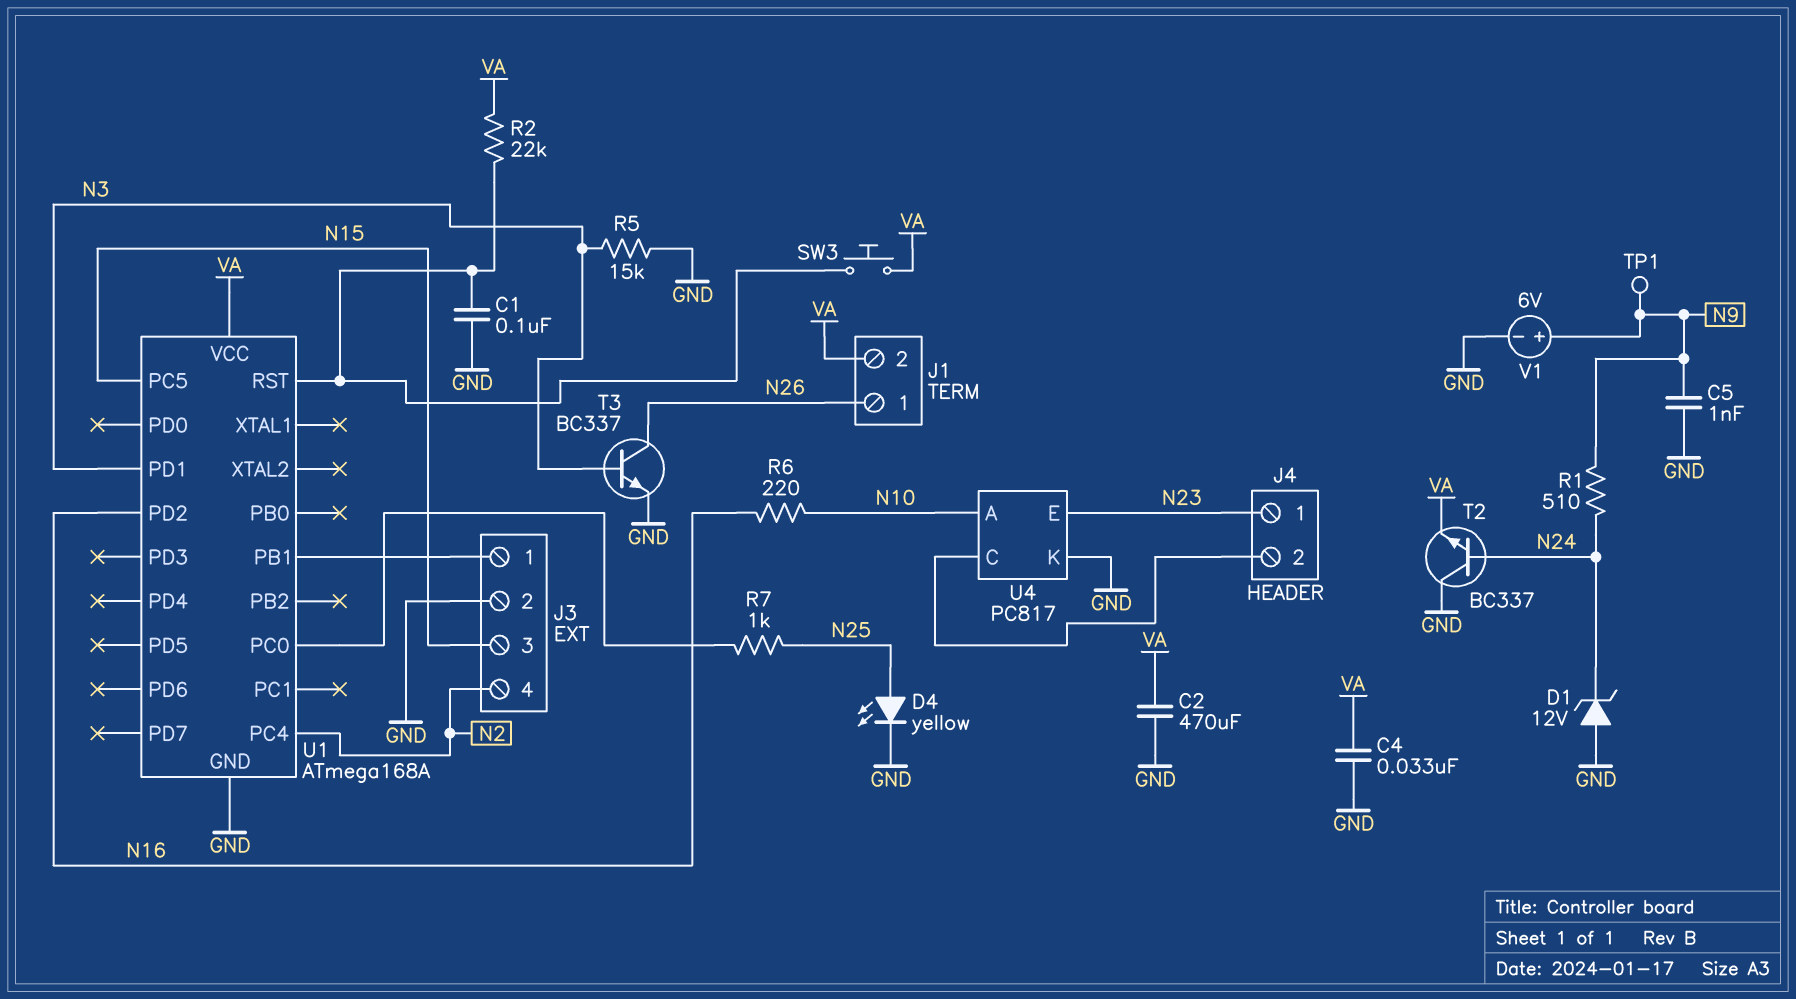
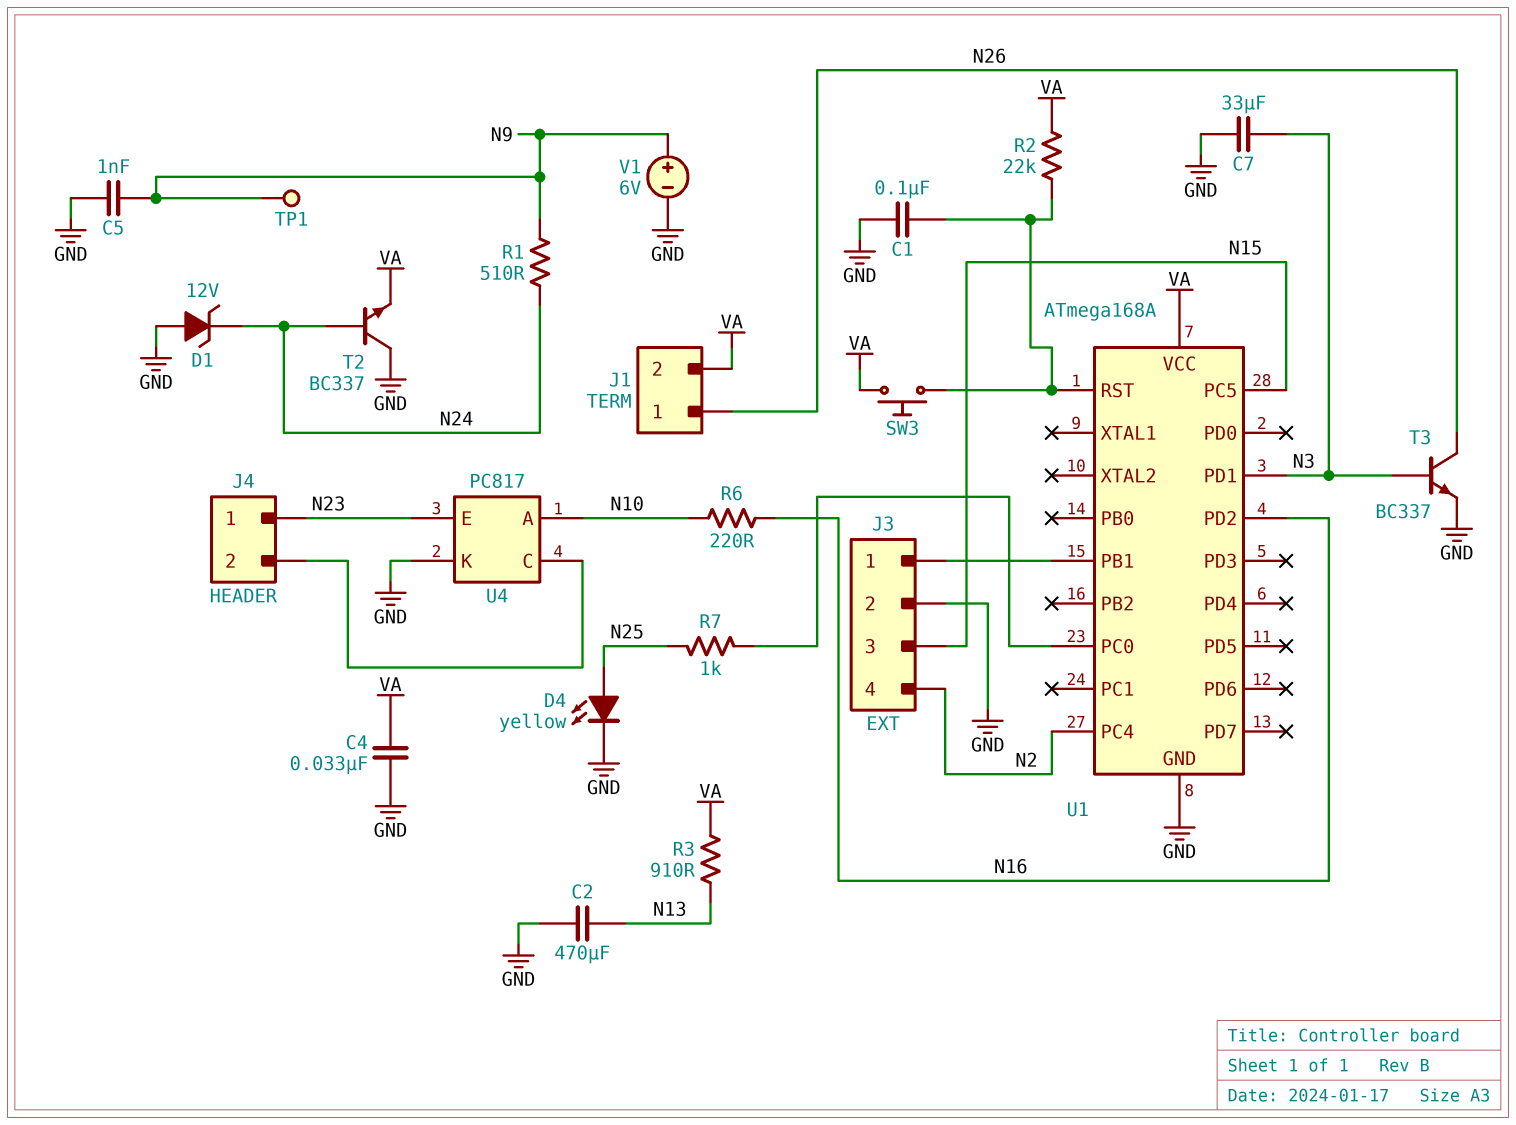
C2: 470uF (GND, VA) -> 470uF (GND, N13)
C7: none -> 33uF (GND, N3)
R3: none -> 910 (N13, VA)
R5: 15k (GND, N3) -> none

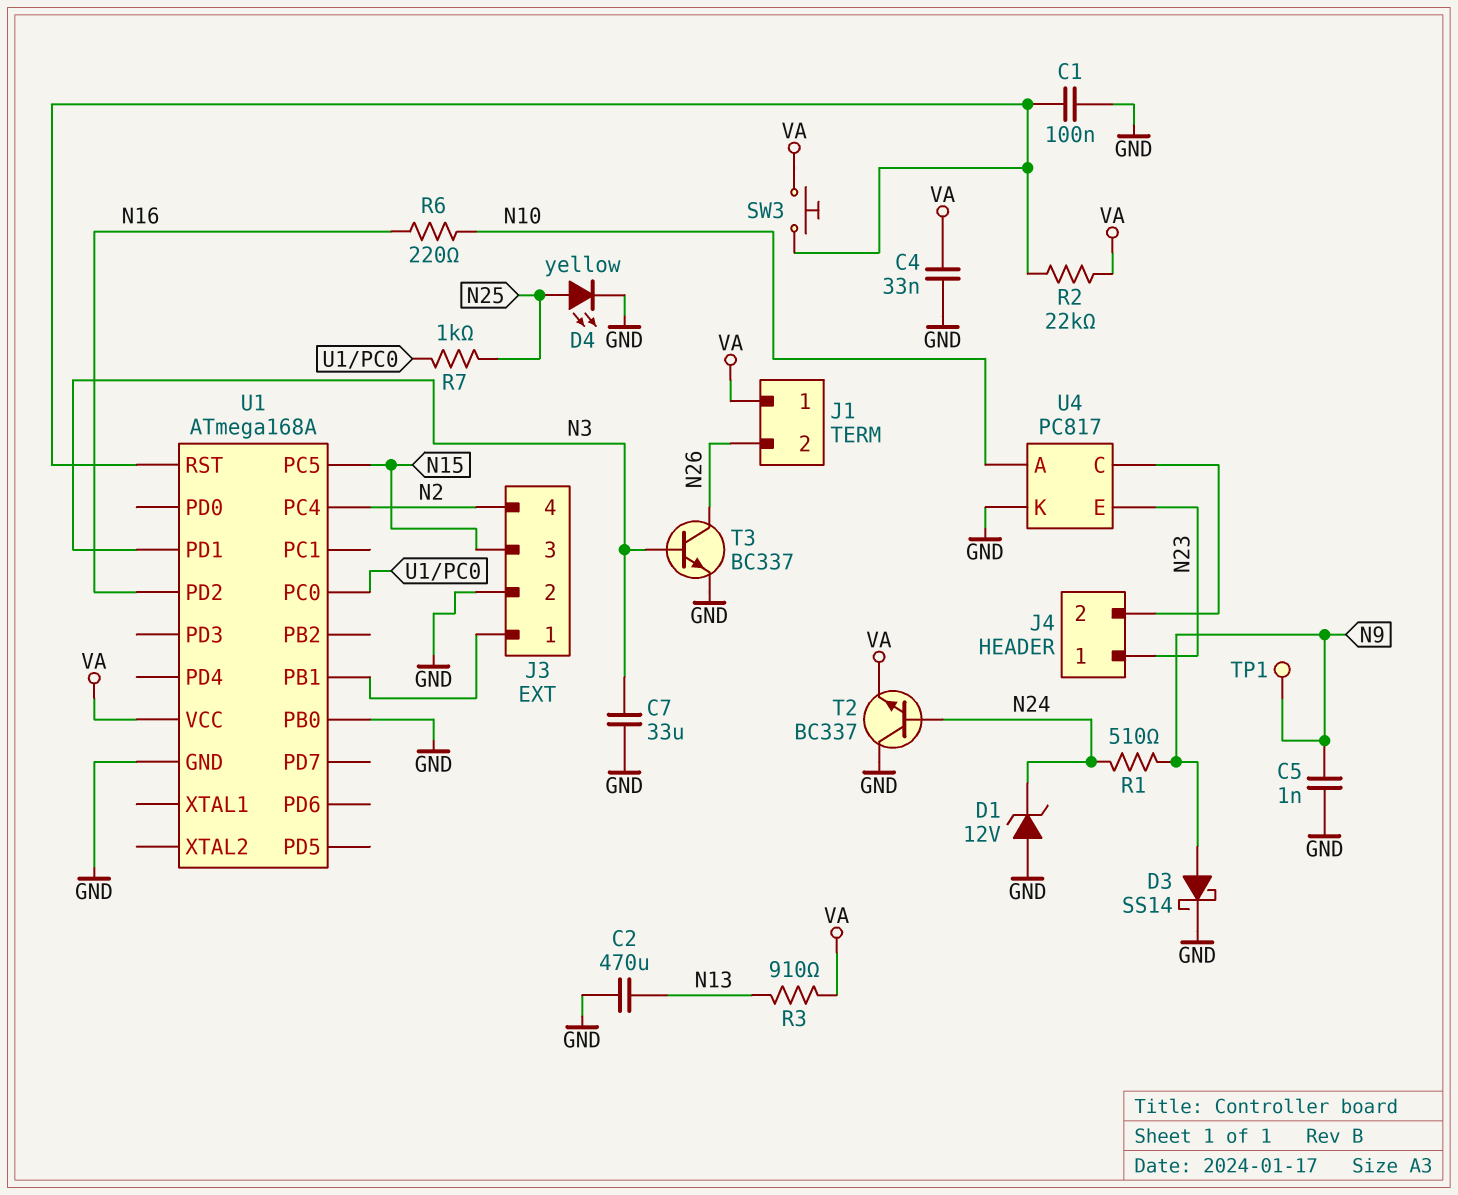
D3: none -> schottky SS14 (A N9, K GND)
J1 pin 1: N26 -> VA
J1 pin 2: VA -> N26
U1 pin PB0: none -> GND
V1: 6V (plus N9, minus GND) -> none

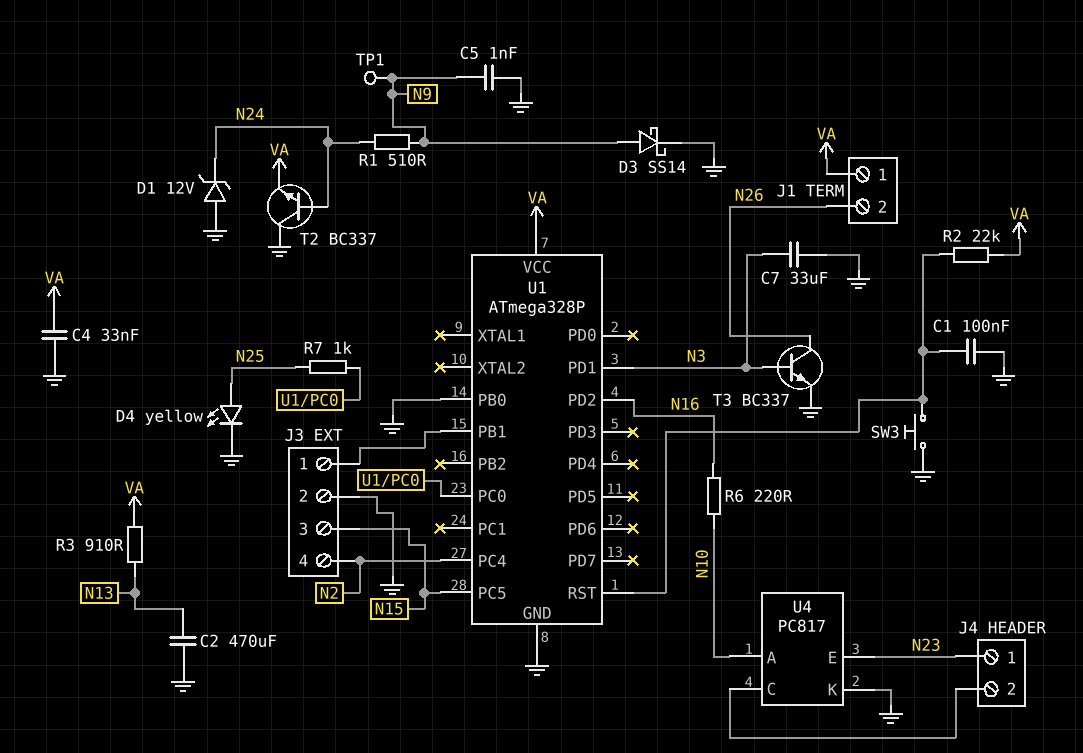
SW3: button (U1/RST, VA) -> button (GND, U1/RST)
U1: ATmega168A -> ATmega328P

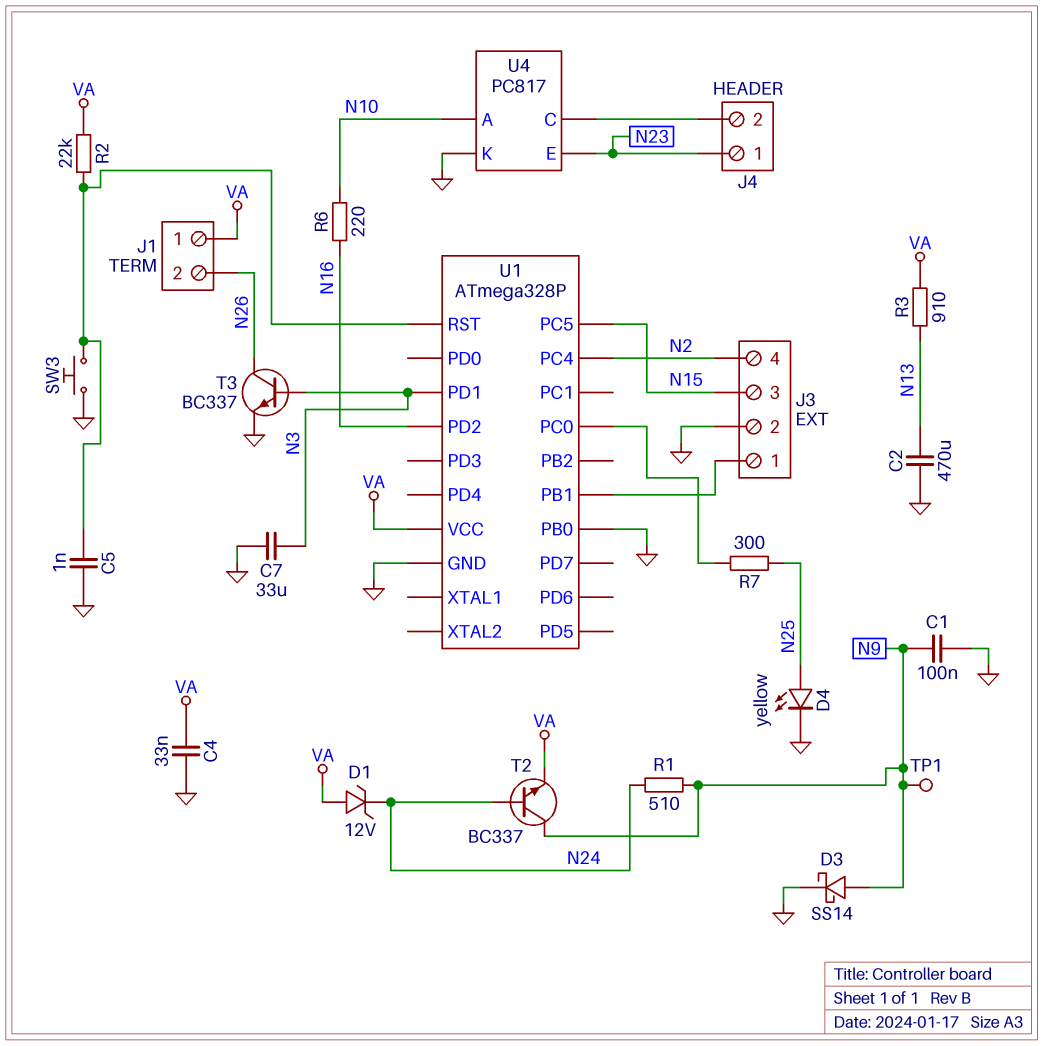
C1: 100nF (GND, U1/RST) -> 100nF (GND, N9)
C5: 1nF (GND, N9) -> 1nF (GND, U1/RST)
D1: zener 12V (A GND, K N24) -> zener 12V (A VA, K N24)
R7: 1k (N25, U1/PC0) -> 300 (N25, U1/PC0)
T2: NPN BC337 (B N24, C GND, E VA) -> NPN BC337 (B N24, C N9, E VA)

